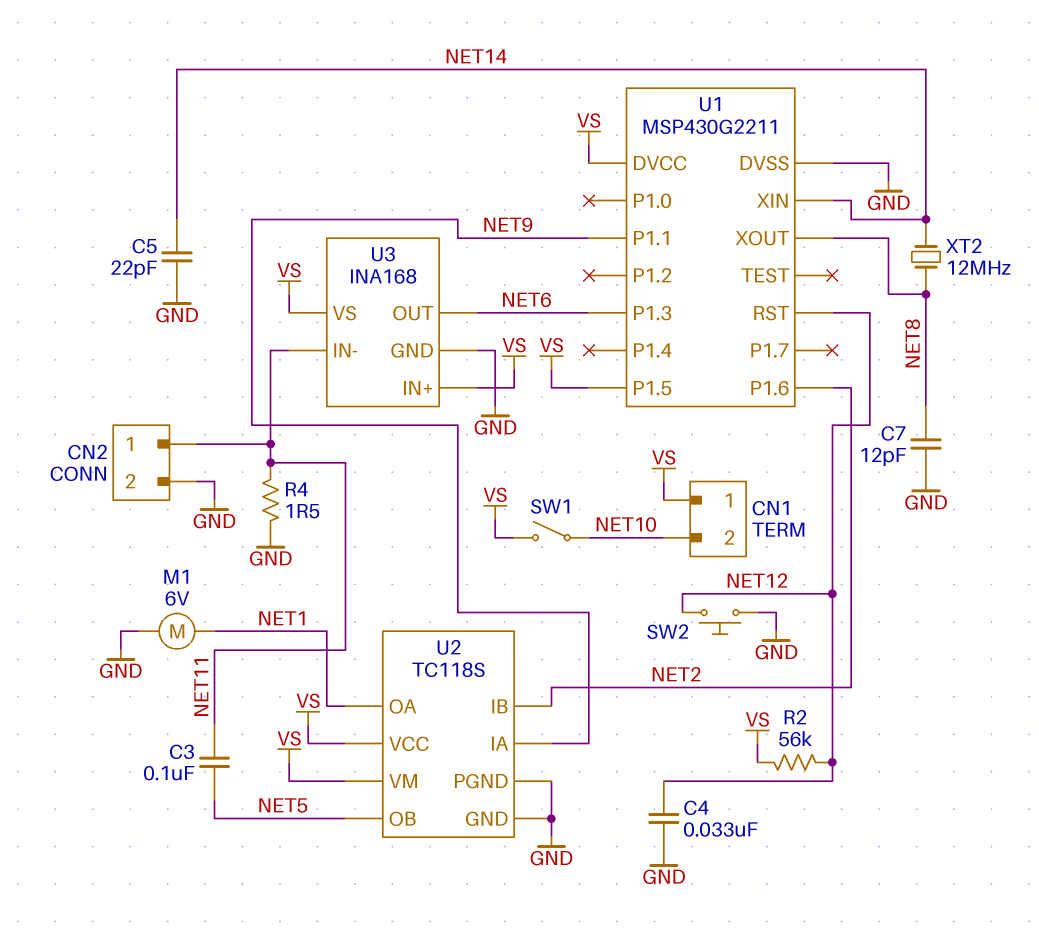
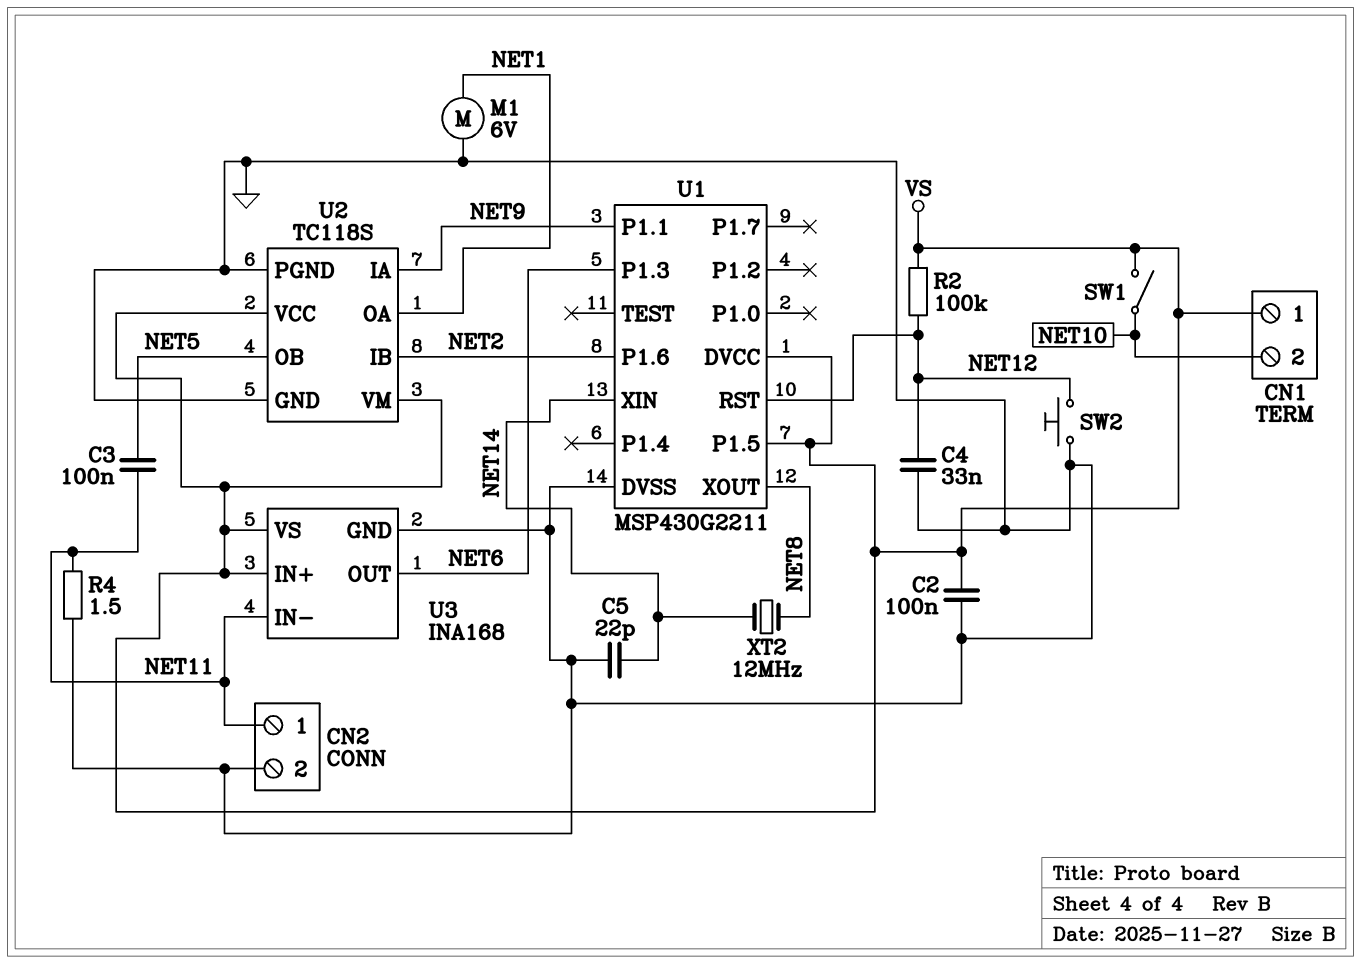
C2: none -> 100nF (GND, VS)
C7: 12pF (GND, NET8) -> none
R2: 56k (NET12, VS) -> 100k (NET12, VS)

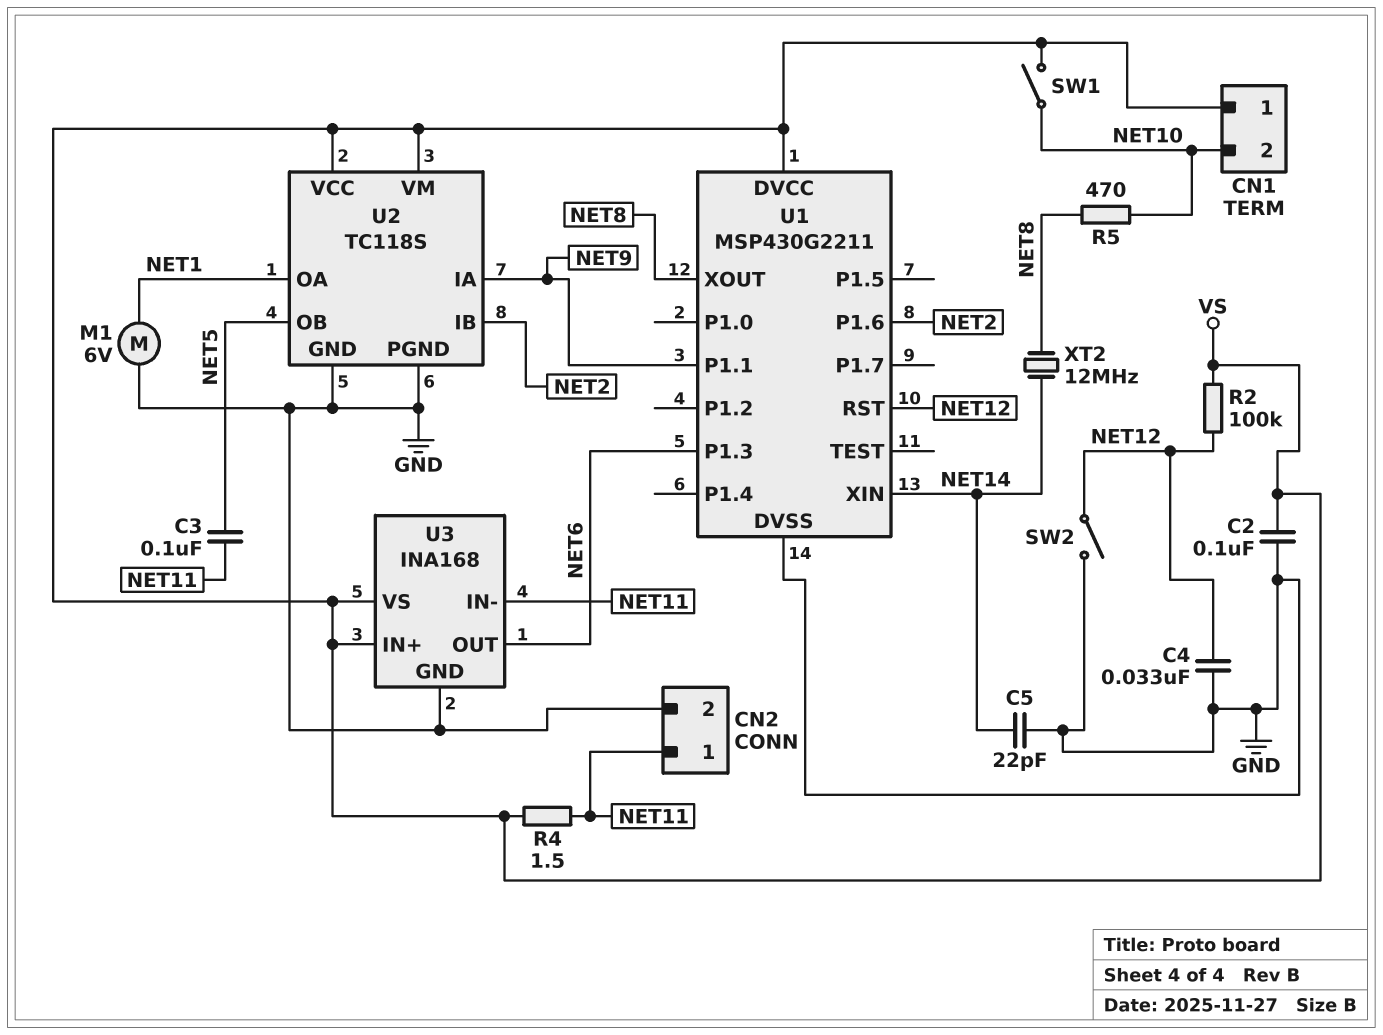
R4: 1.5 (GND, NET11) -> 1.5 (NET11, VS)
R5: none -> 470 (NET8, NET10)
SW2: button (GND, NET12) -> switch (GND, NET12)
U1 pin P1.5: VS -> none

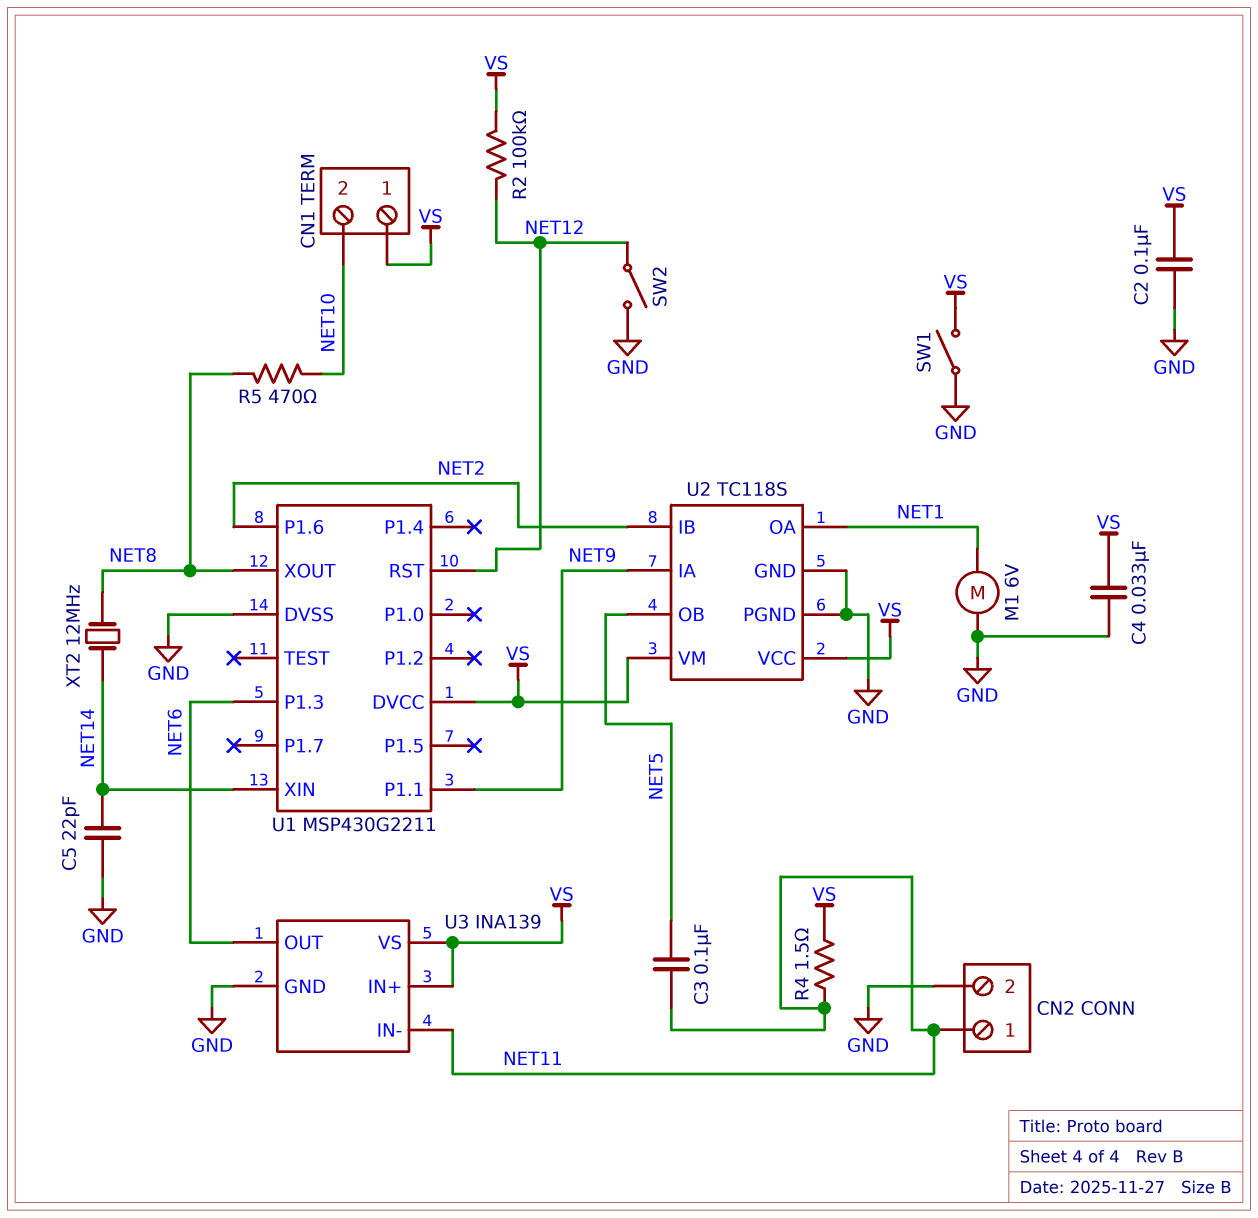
C4: 33nF (GND, NET12) -> 33nF (GND, VS)
SW1: switch (NET10, VS) -> switch (GND, VS)
U3: INA168 -> INA139

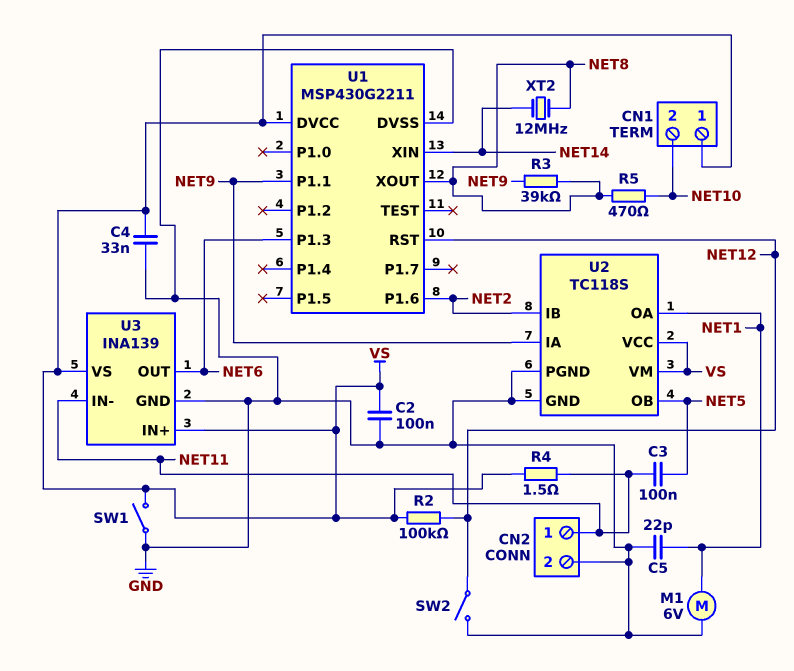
C5: 22pF (GND, NET14) -> 22pF (GND, NET1)
R3: none -> 39k (NET8, NET9)

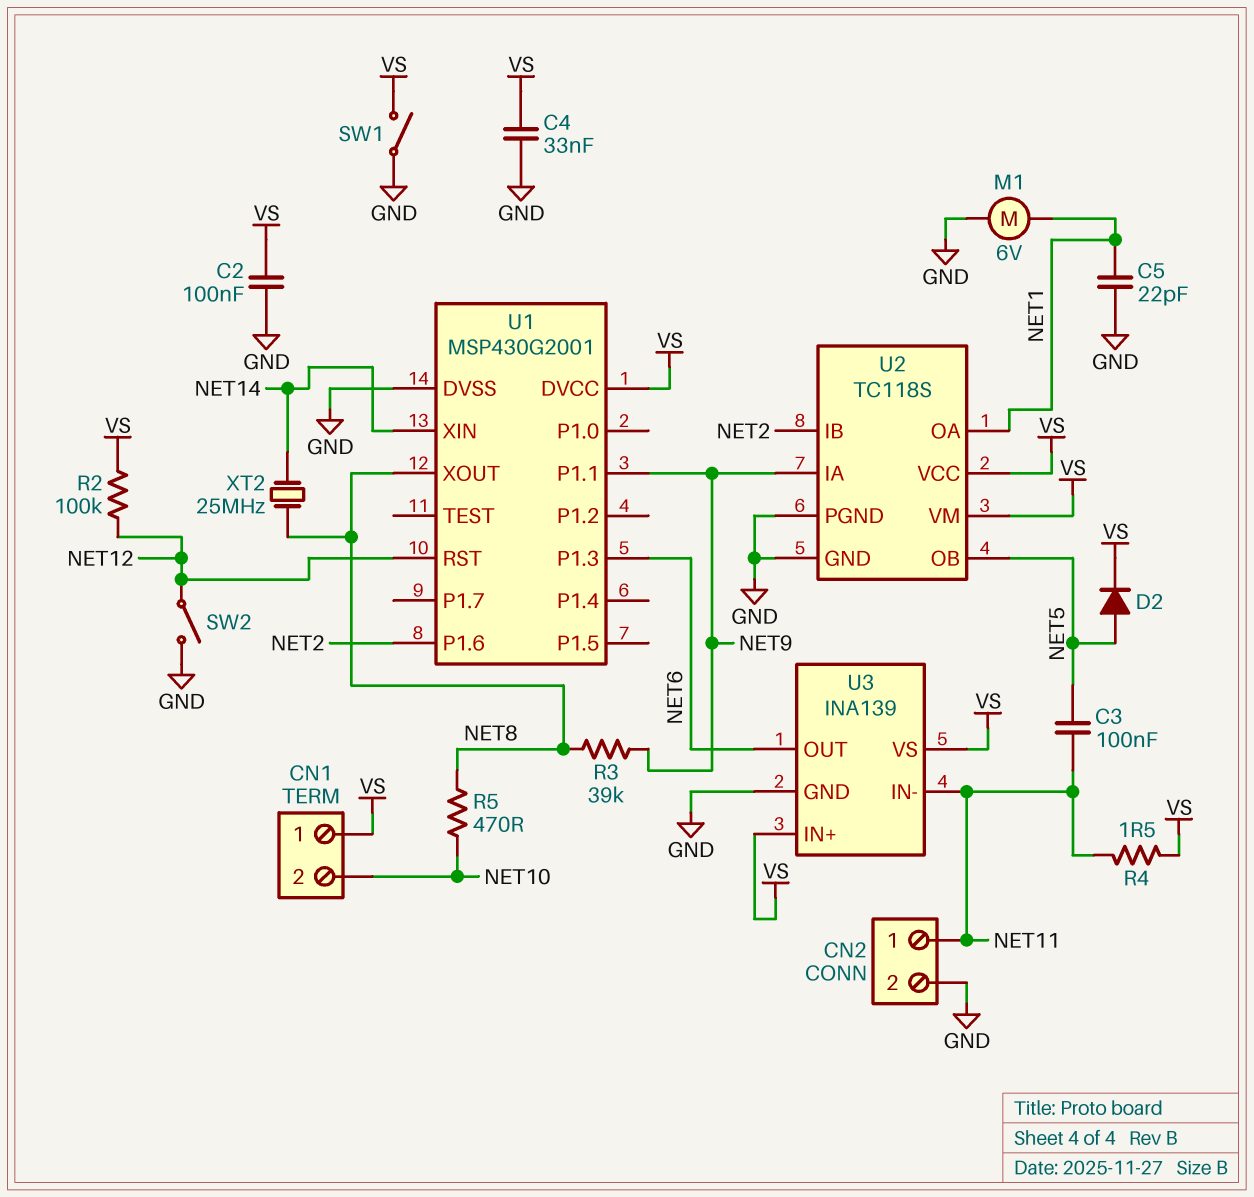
D2: none -> diode (A NET5, K VS)
U1: MSP430G2211 -> MSP430G2001
XT2: 12MHz (NET8, NET14) -> 25MHz (NET8, NET14)

